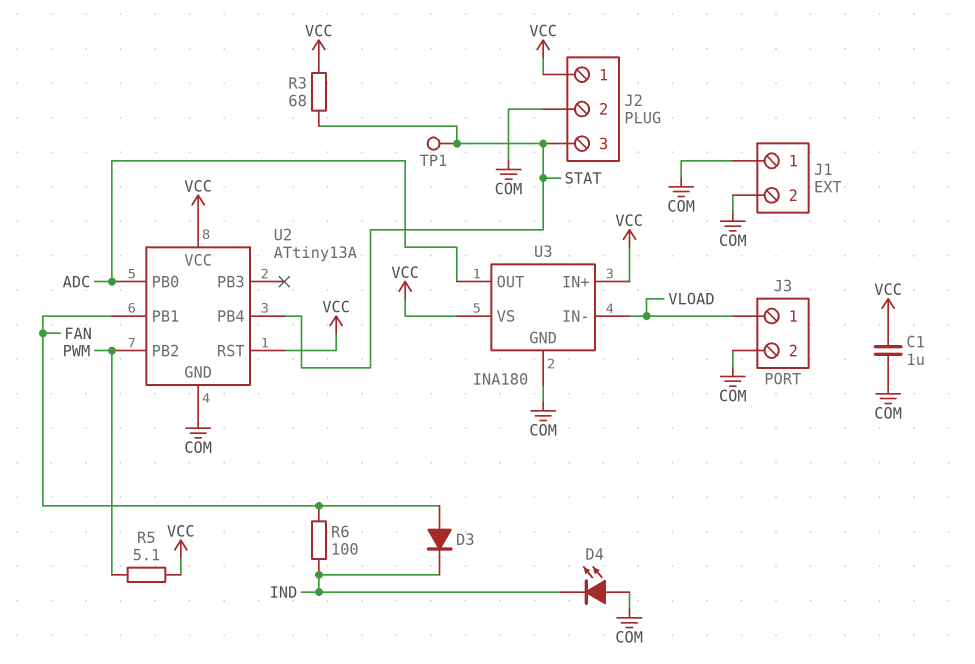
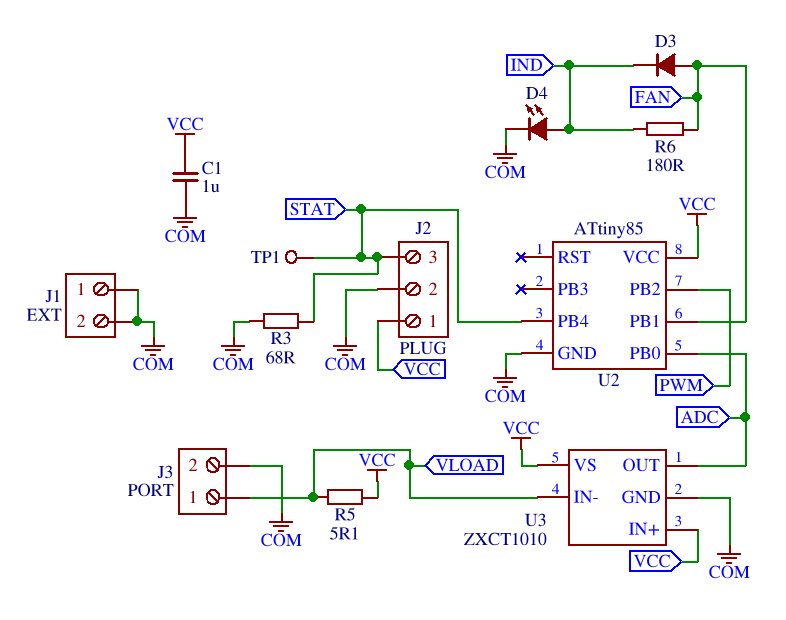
D4: LED (A COM, K IND) -> LED (A IND, K COM)
R3: 68 (STAT, VCC) -> 68 (COM, STAT)
R5: 5.1 (PWM, VCC) -> 5.1 (VCC, VLOAD)
R6: 100 (FAN, IND) -> 180 (FAN, IND)
U2: ATtiny13A -> ATtiny85
U2 pin RST: VCC -> none
U3: INA180 -> ZXCT1010

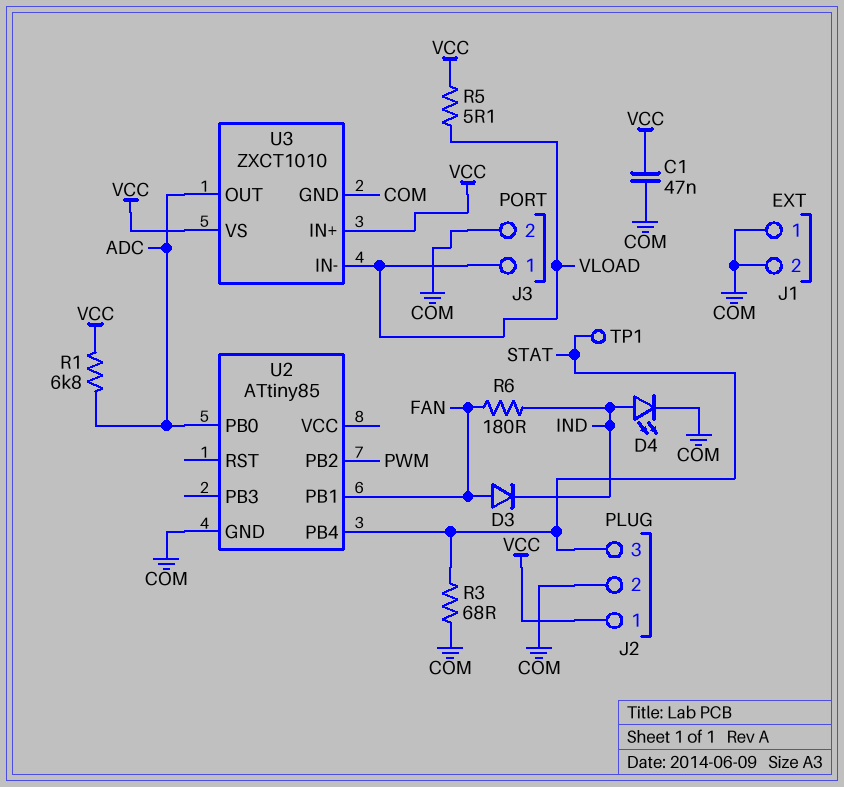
C1: 1uF (COM, VCC) -> 47nF (COM, VCC)
R1: none -> 6.8k (ADC, VCC)
U2 pin VCC: VCC -> none

